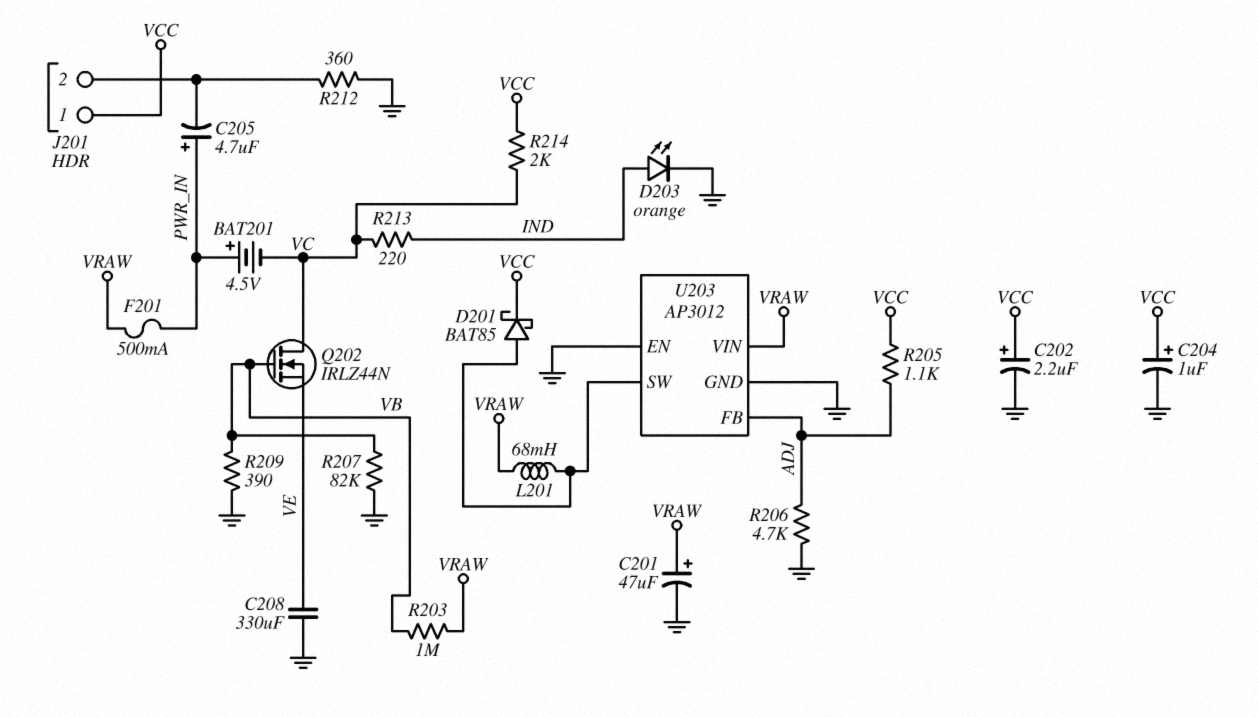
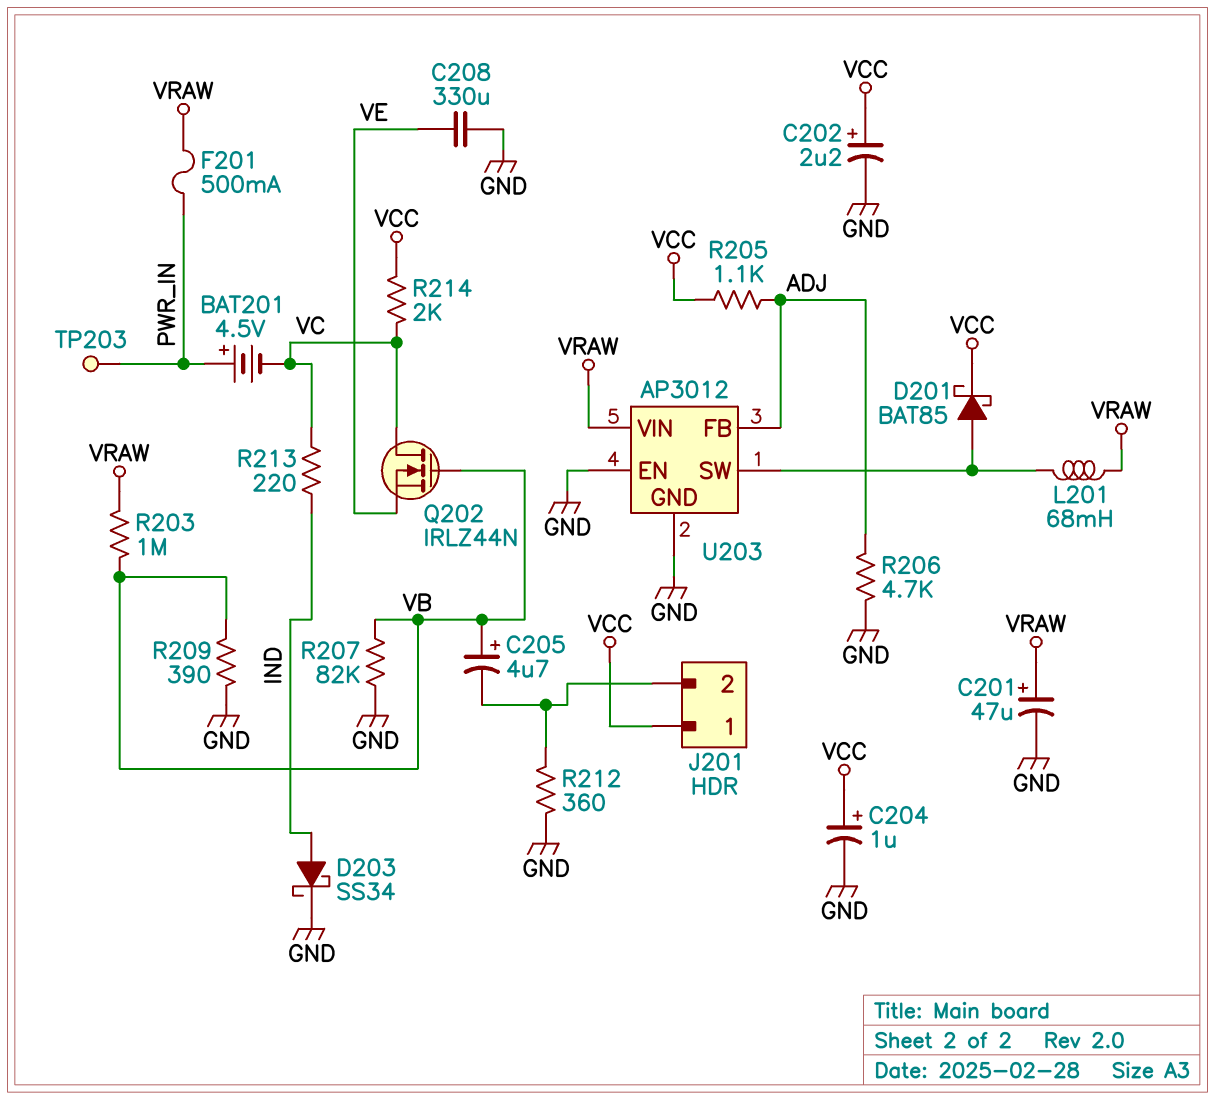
C205: 4.7uF (plus PWR_IN, minus J201/2) -> 4.7uF (plus VB, minus J201/2)
D203: LED orange (A IND, K GND) -> schottky SS34 (A IND, K GND)
TP203: none -> test point (PWR_IN)

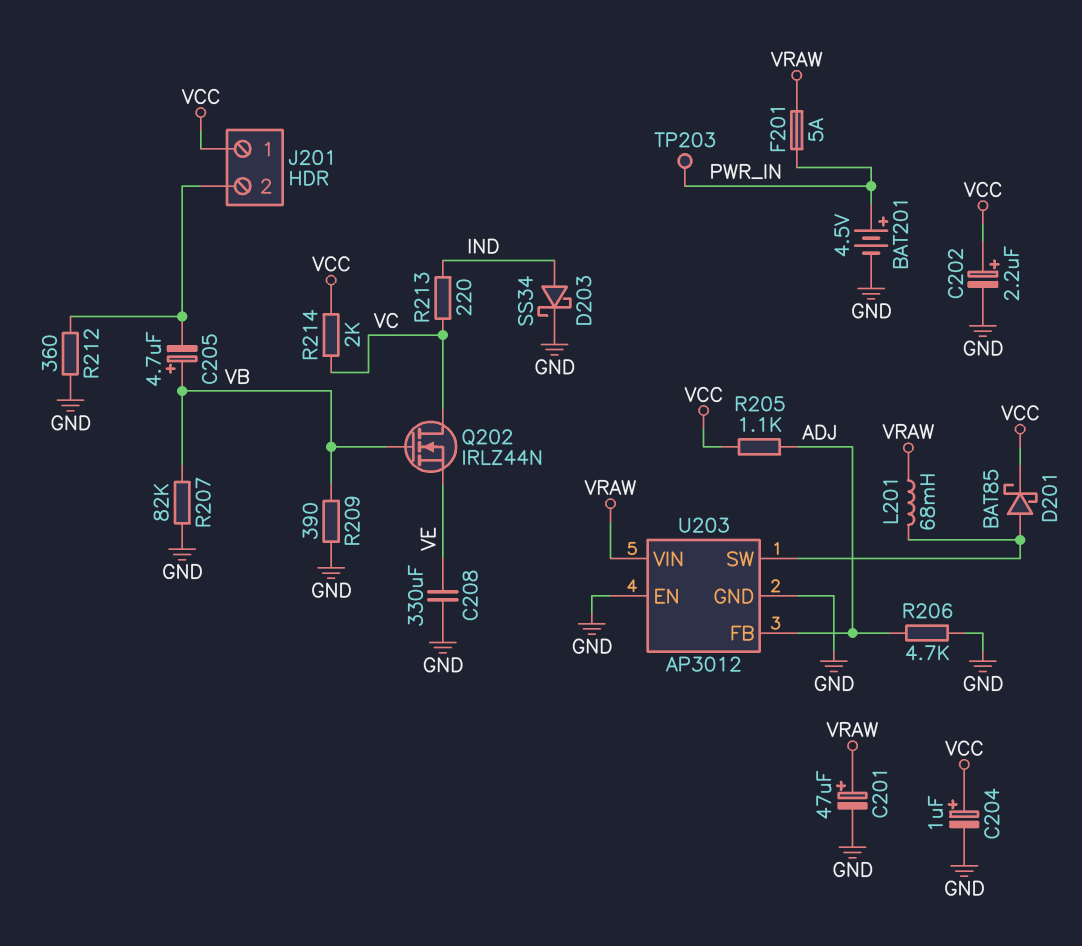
BAT201: 4.5V (plus PWR_IN, minus VC) -> 4.5V (plus PWR_IN, minus GND)
F201: 500mA (PWR_IN, VRAW) -> 5A (PWR_IN, VRAW)
R203: 1M (VB, VRAW) -> none

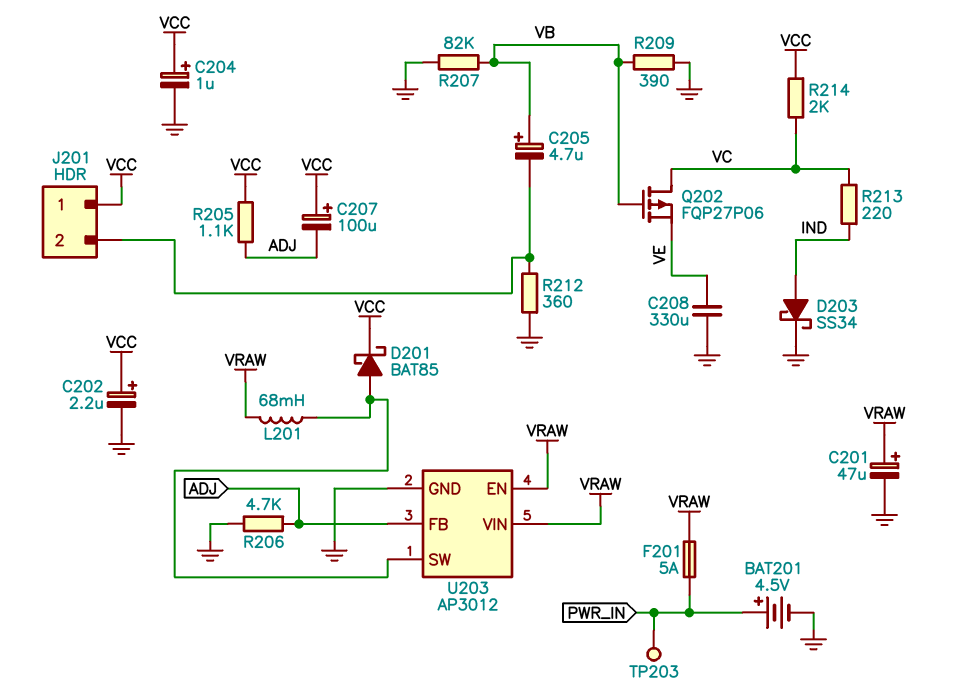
C207: none -> 100uF (plus VCC, minus ADJ)
Q202: NMOS IRLZ44N (G VB, D VC, S VE) -> PMOS FQP27P06 (G VB, D VC, S VE)
U203 pin EN: GND -> VRAW

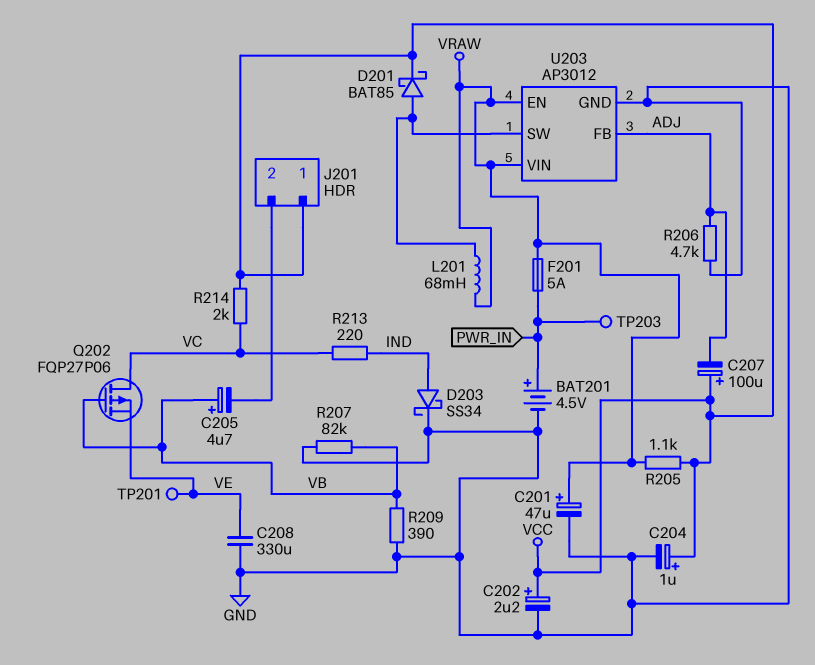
R205: 1.1k (ADJ, VCC) -> 1.1k (VCC, VRAW)
R212: 360 (GND, J201/2) -> none
TP201: none -> test point (VE)

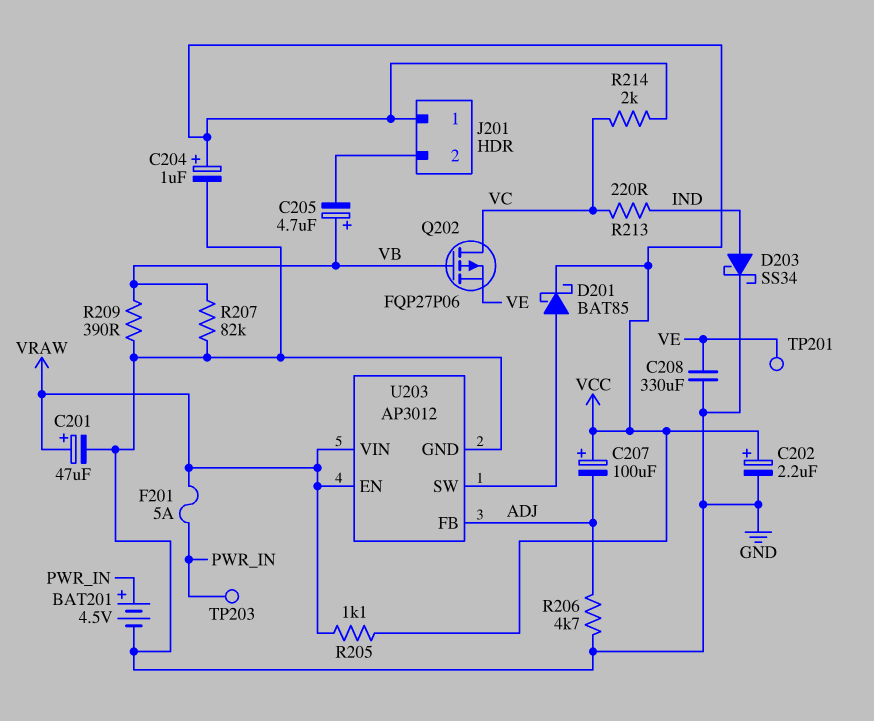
L201: 68mH (U203/SW, VRAW) -> none

